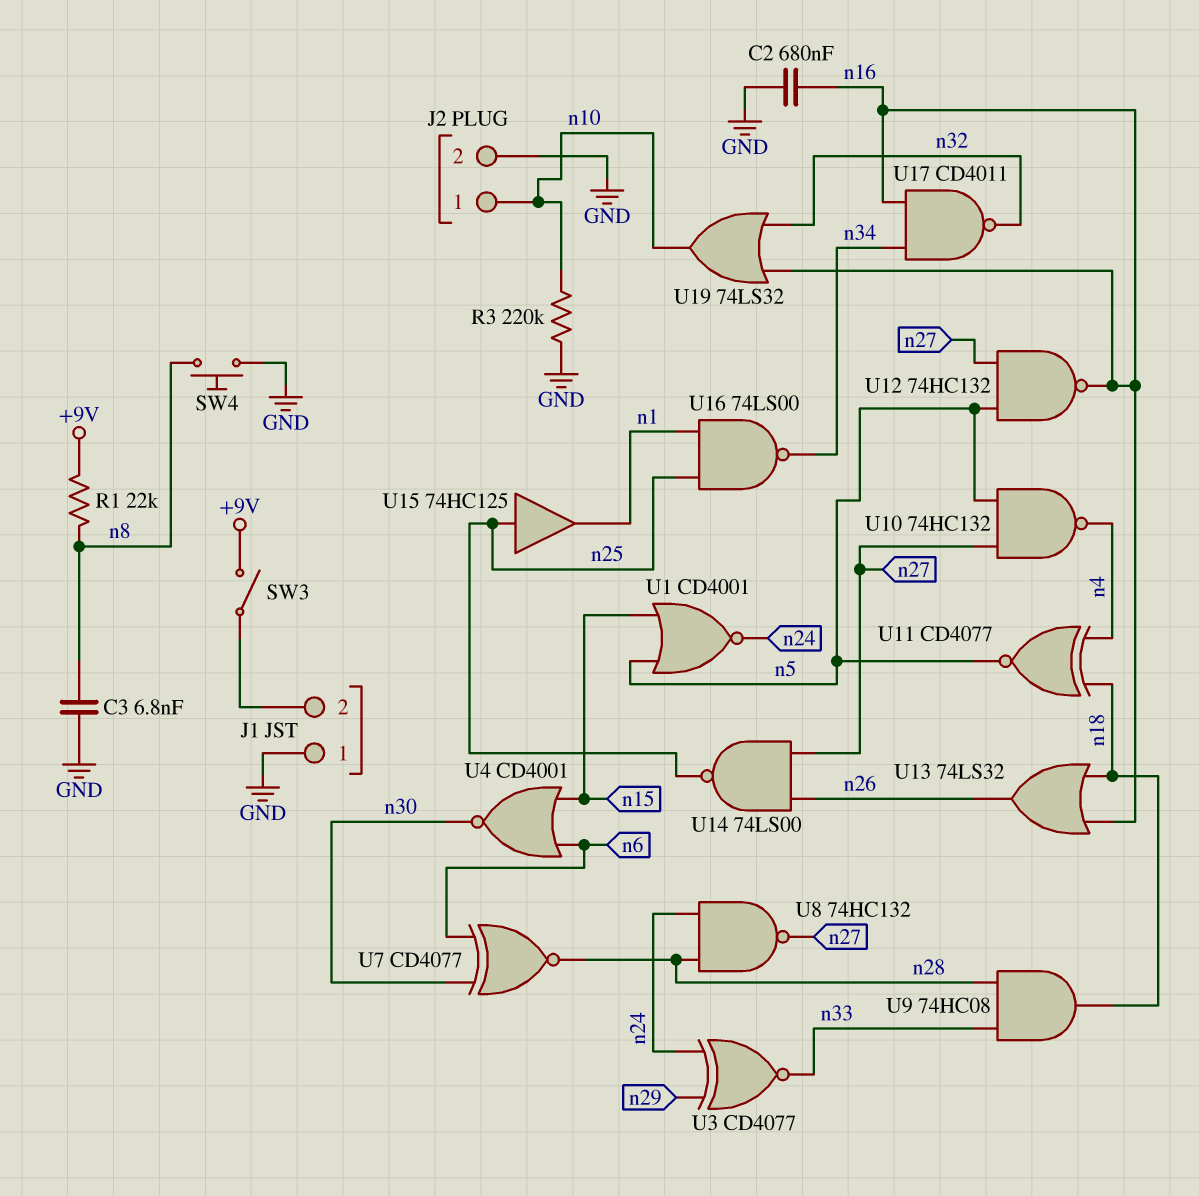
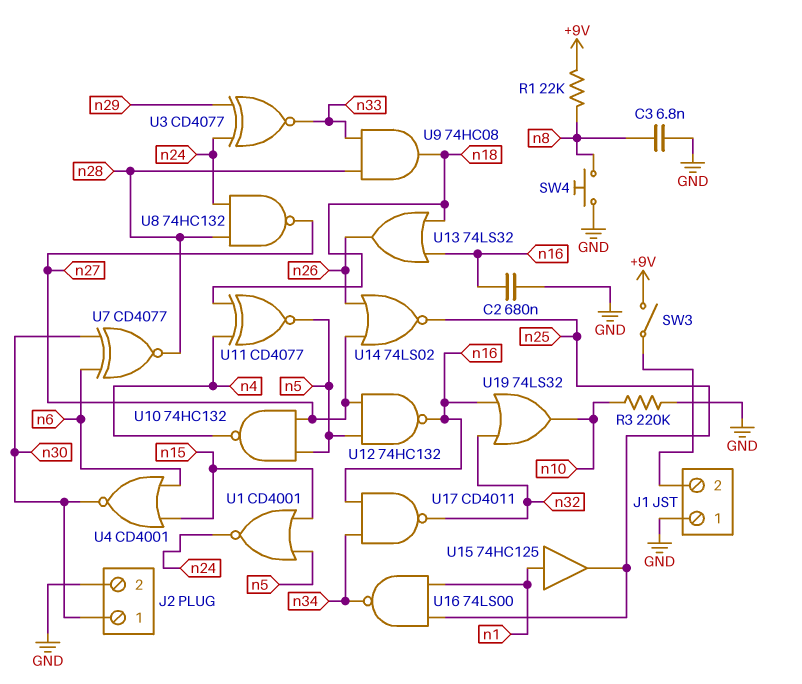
J2 pin 1: n10 -> n30
U14: NAND 74LS00 (in n26, in n27, out n25) -> NOR 74LS02 (in n26, in n27, out n25)
U15: buffer 74HC125 (in n25, out n1) -> buffer 74HC125 (in n1, out n25)

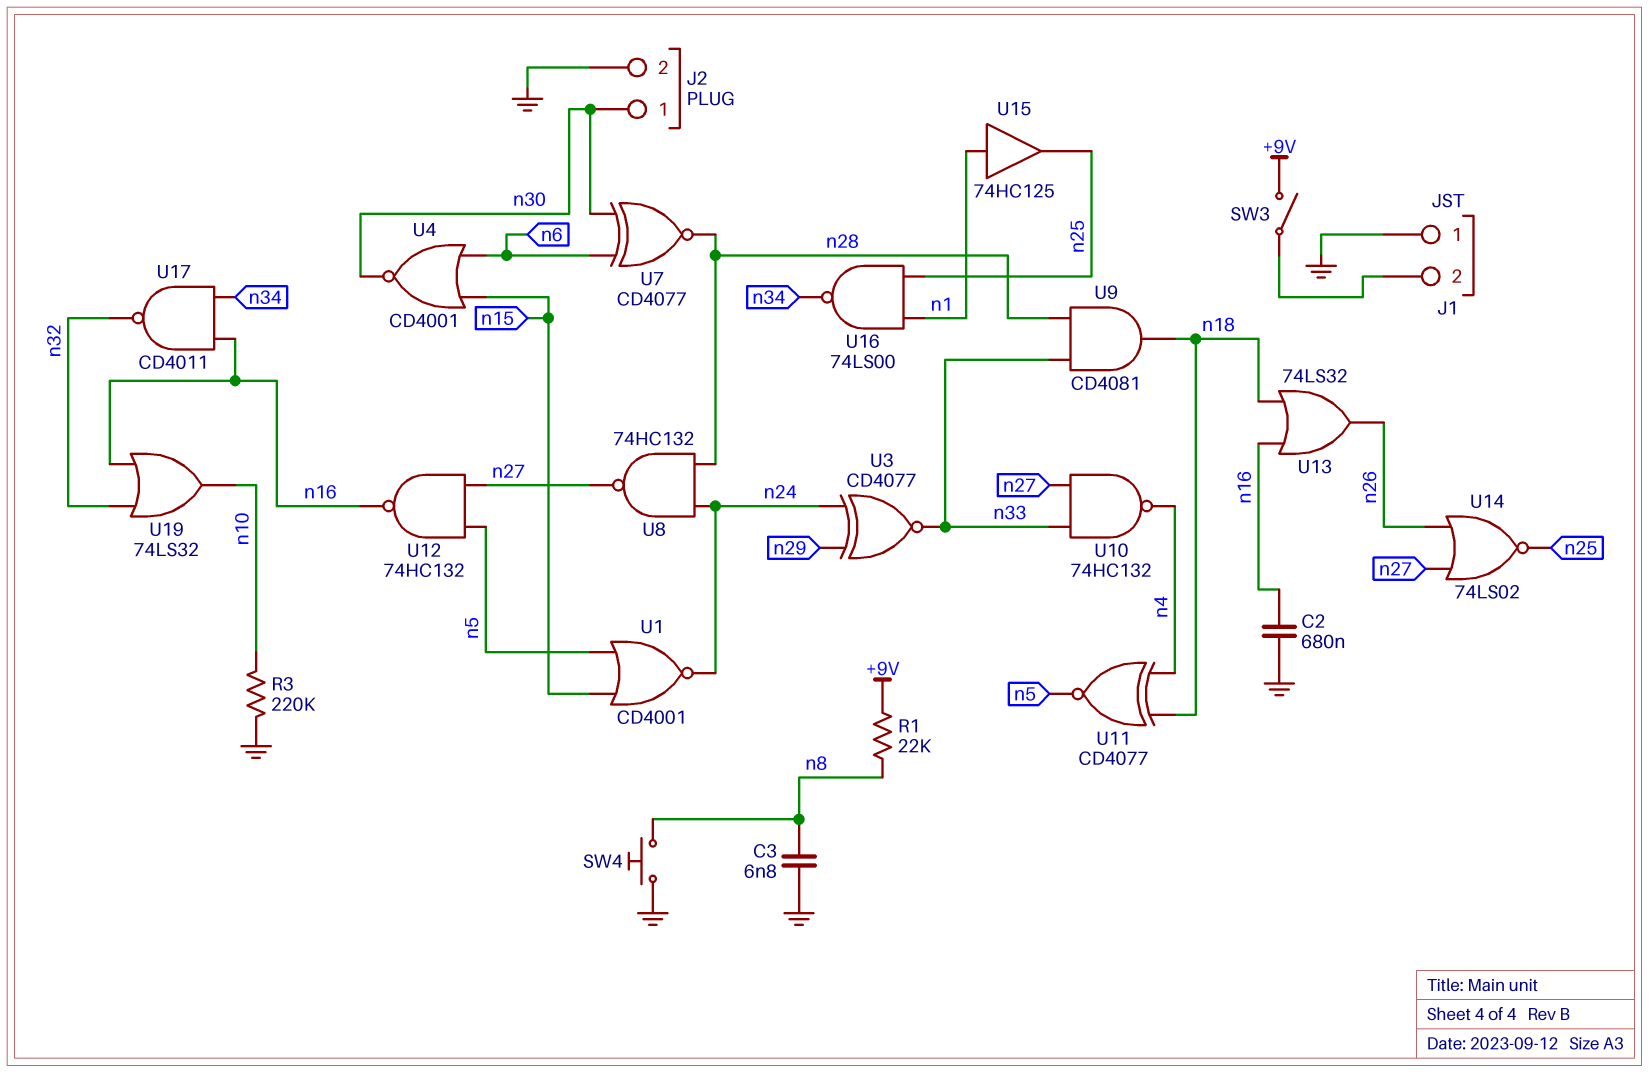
U9: AND 74HC08 (in n28, in n33, out n18) -> AND CD4081 (in n28, in n33, out n18)
U10: NAND 74HC132 (in n5, in n27, out n4) -> NAND 74HC132 (in n27, in n33, out n4)

